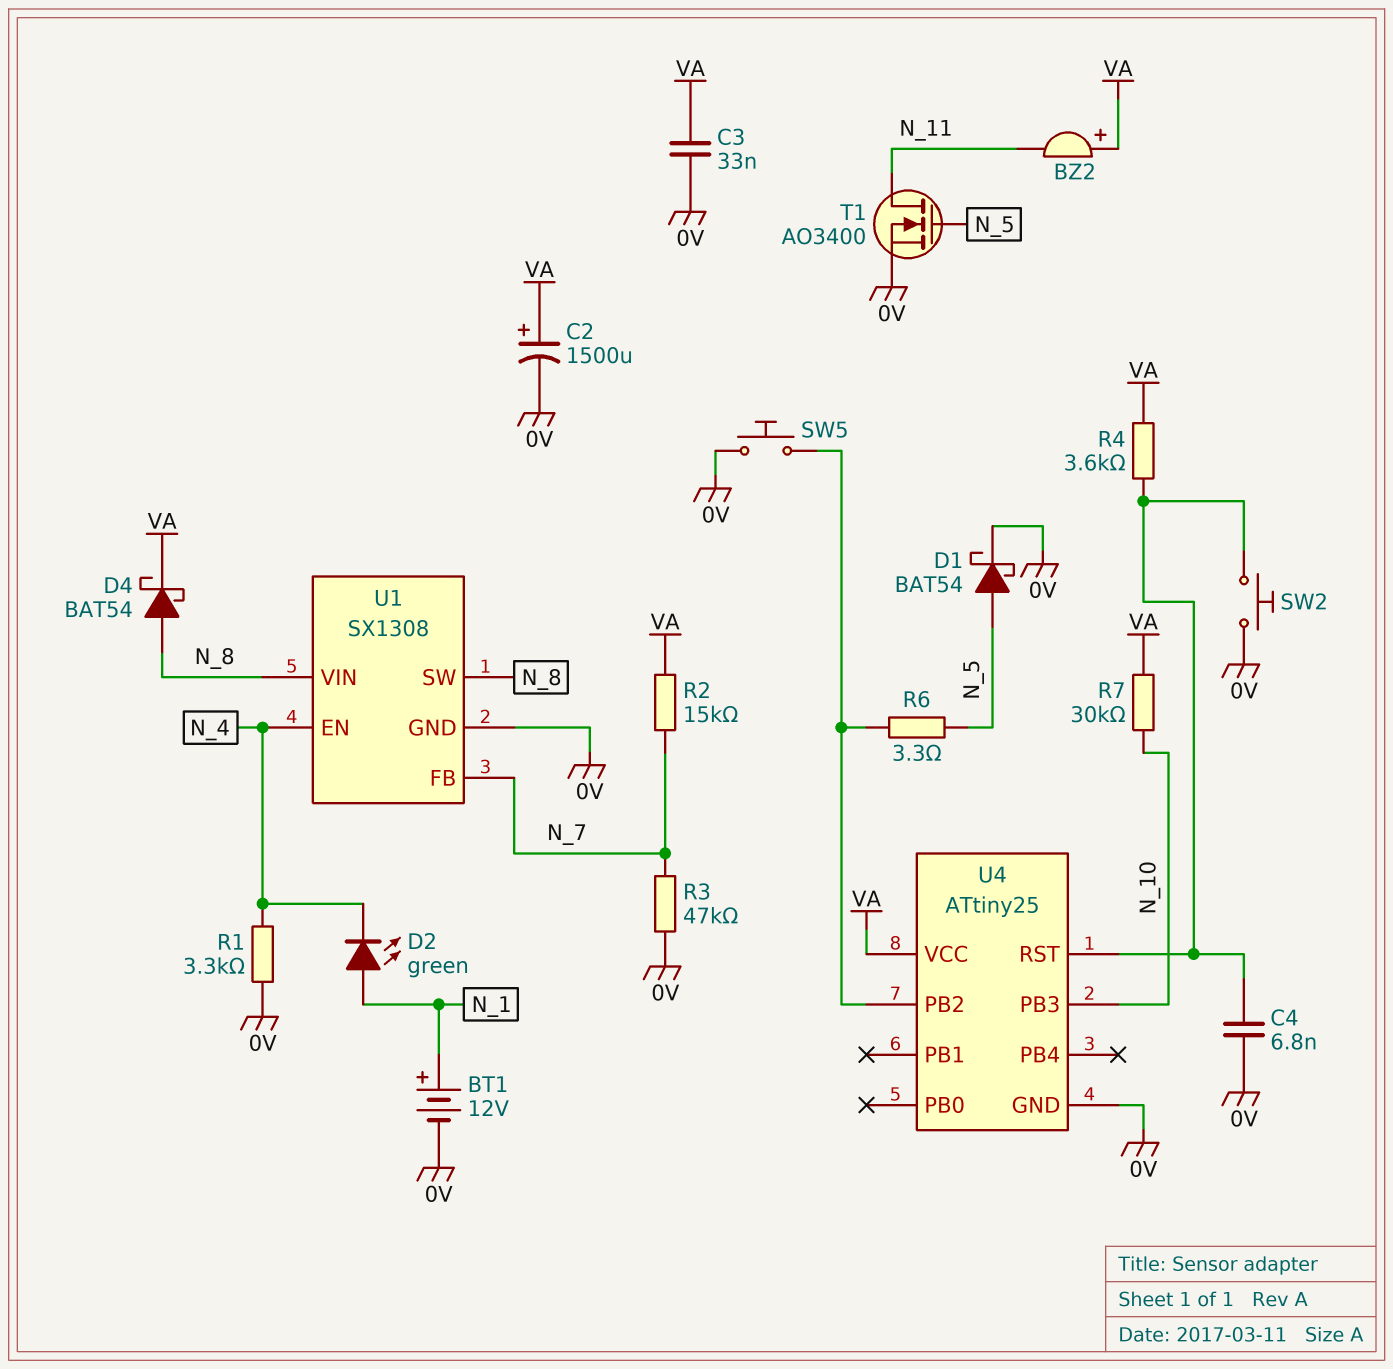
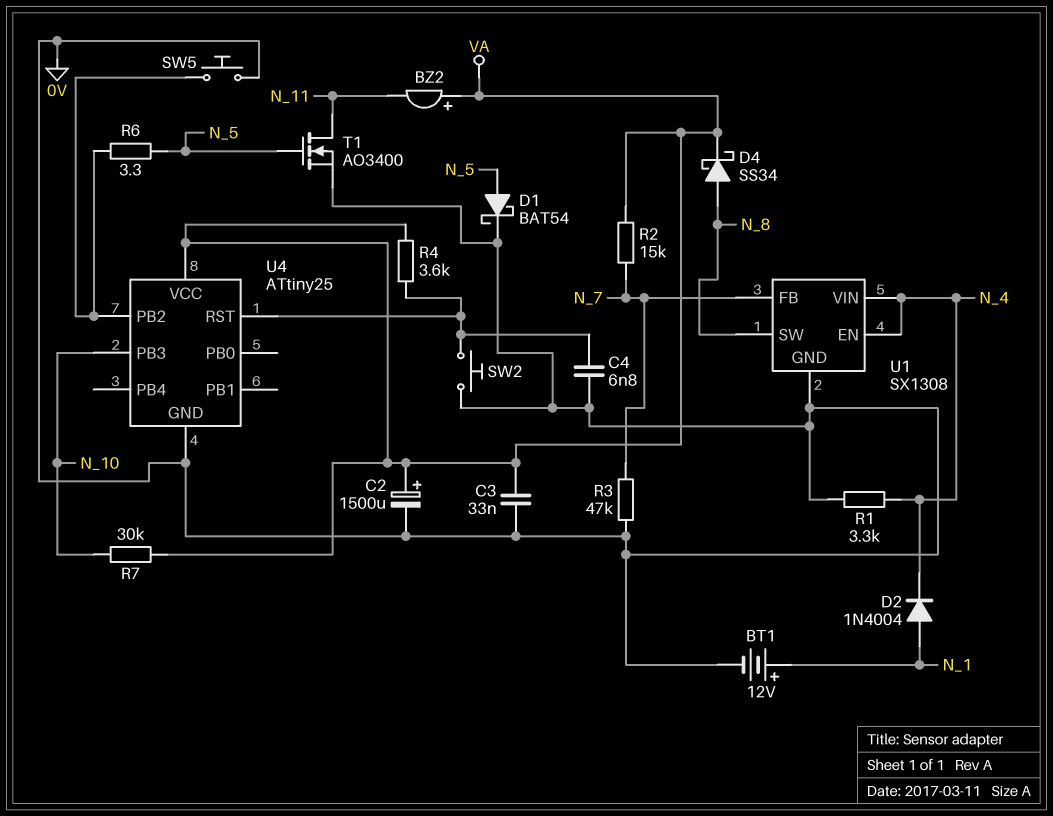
D2: LED green (A N_1, K N_4) -> diode 1N4004 (A N_1, K N_4)
D4: schottky BAT54 (A N_8, K VA) -> schottky SS34 (A N_8, K VA)
U1 pin VIN: N_8 -> N_4

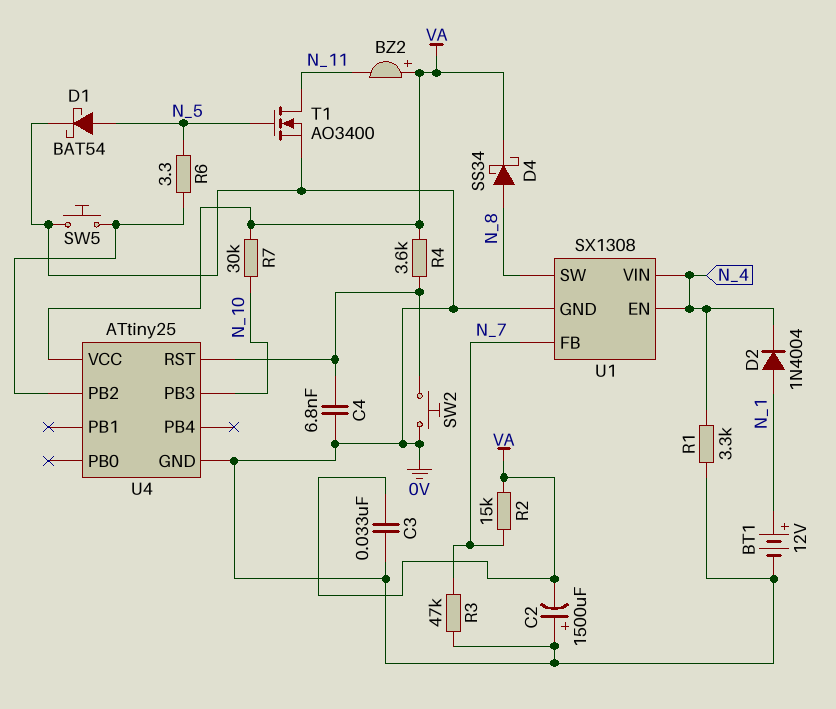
C2: 1500uF (plus VA, minus 0V) -> 1500uF (plus 0V, minus VA)

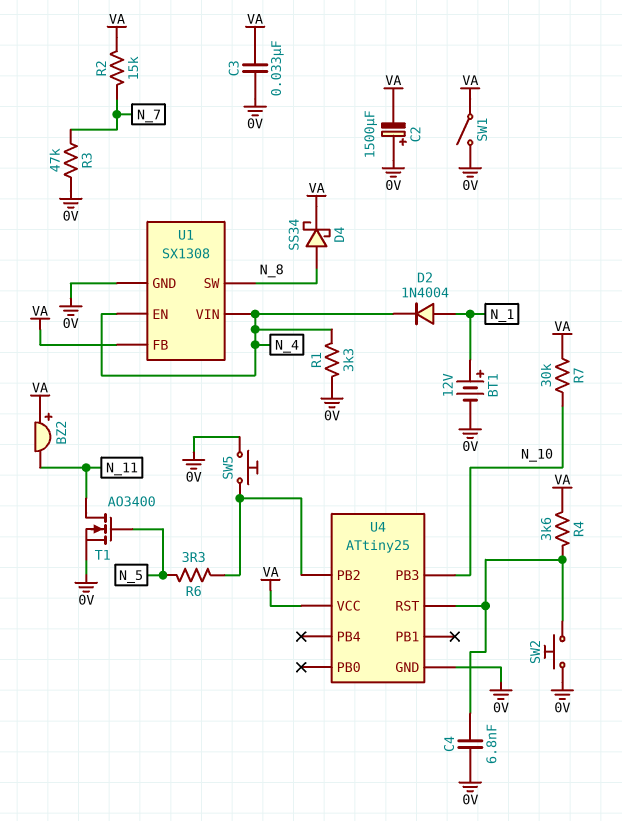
D1: schottky BAT54 (A N_5, K 0V) -> none
SW1: none -> switch (0V, VA)
U1 pin FB: N_7 -> VA

